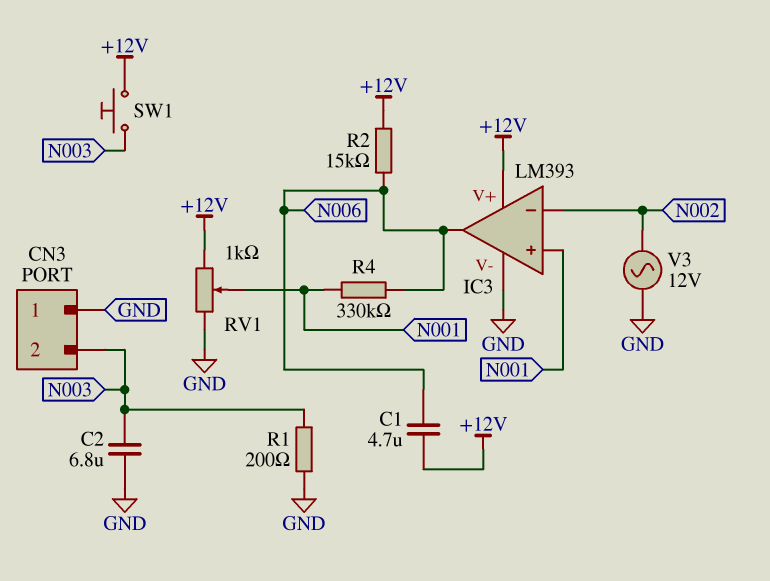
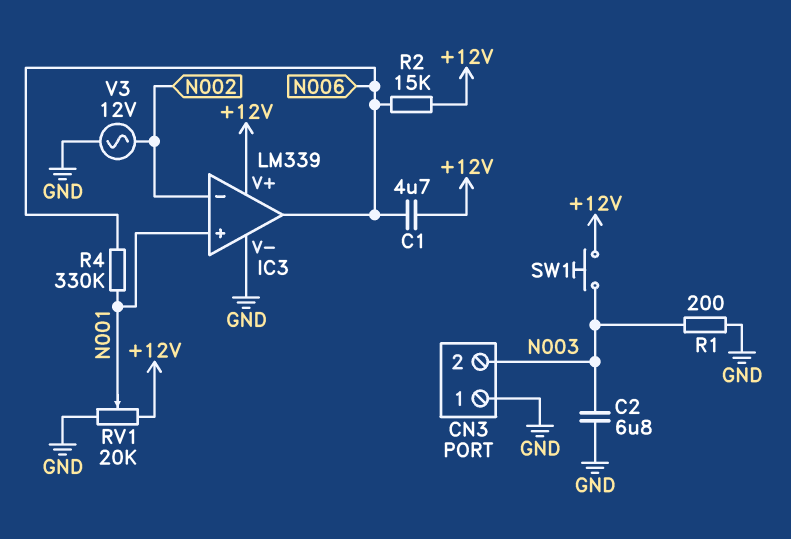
IC3: LM393 -> LM339
RV1: 1k (+12V, GND, wiper N001) -> 20k (+12V, GND, wiper N001)

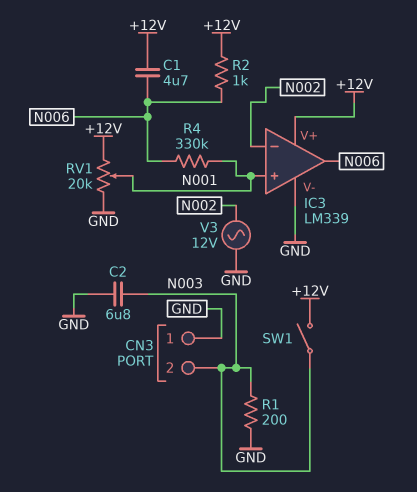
R2: 15k (+12V, N006) -> 1k (+12V, N006)
SW1: button (+12V, N003) -> switch (+12V, N003)

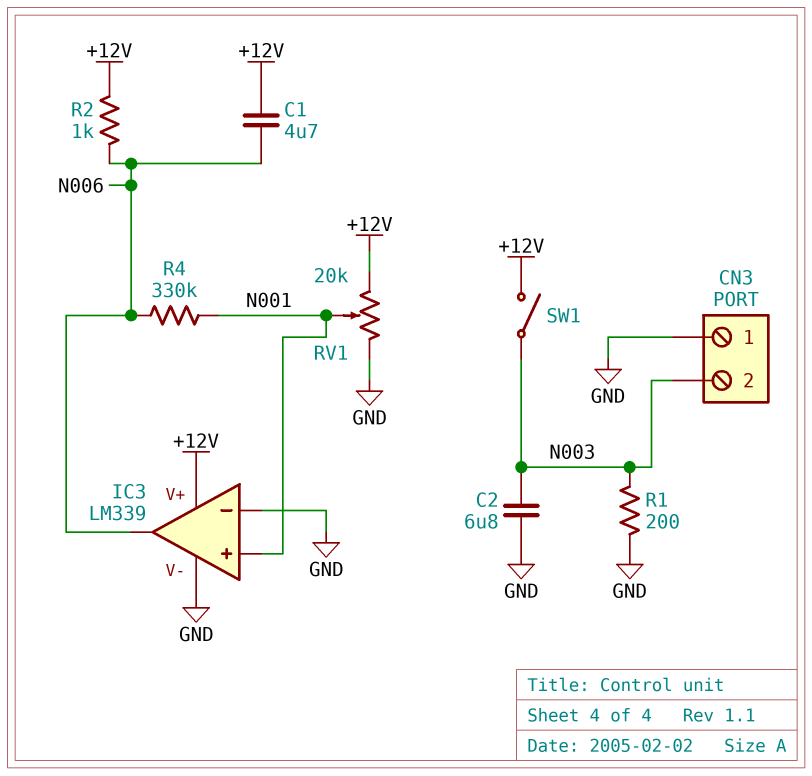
IC3 pin in-: N002 -> GND
V3: AC 12V (GND, N002) -> none

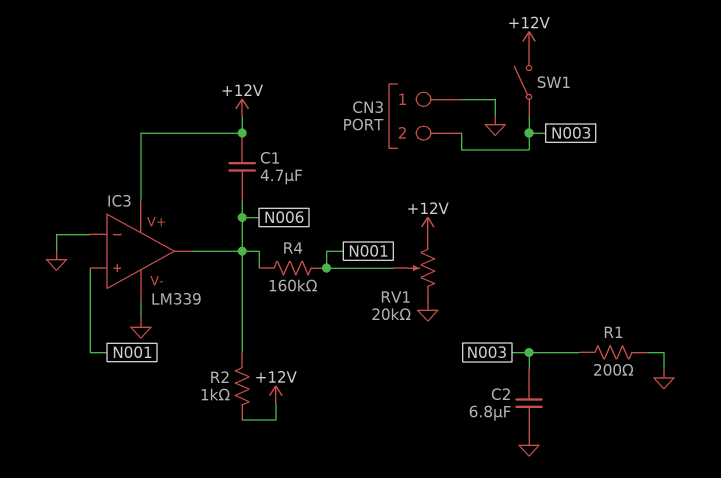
R4: 330k (N001, N006) -> 160k (N001, N006)

